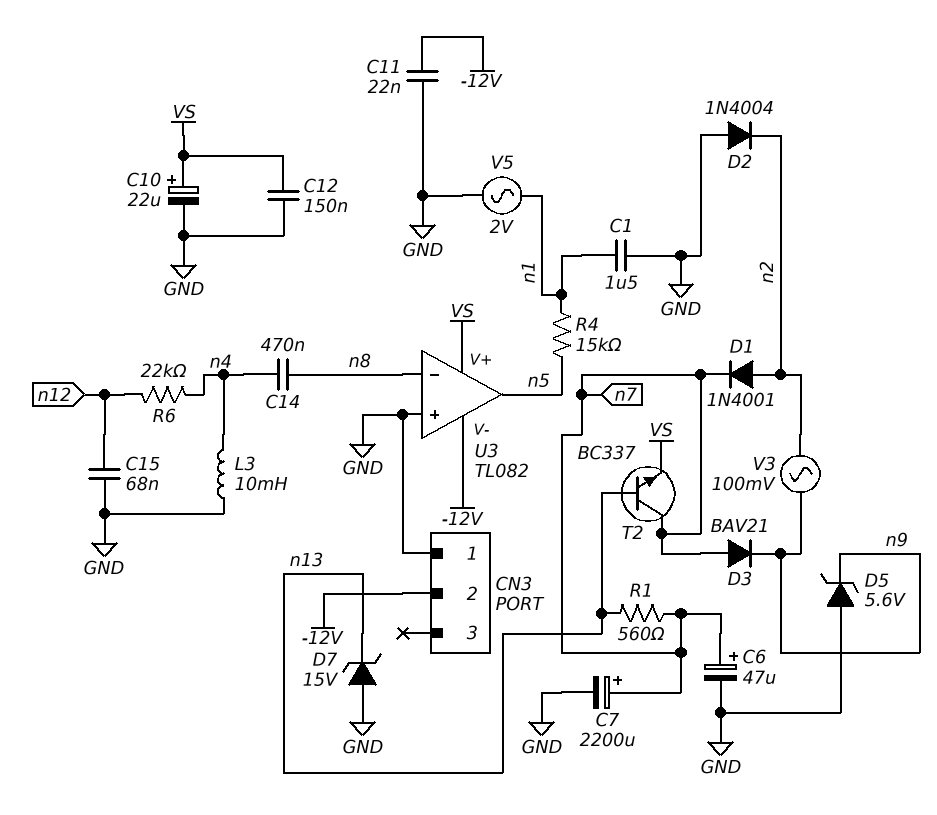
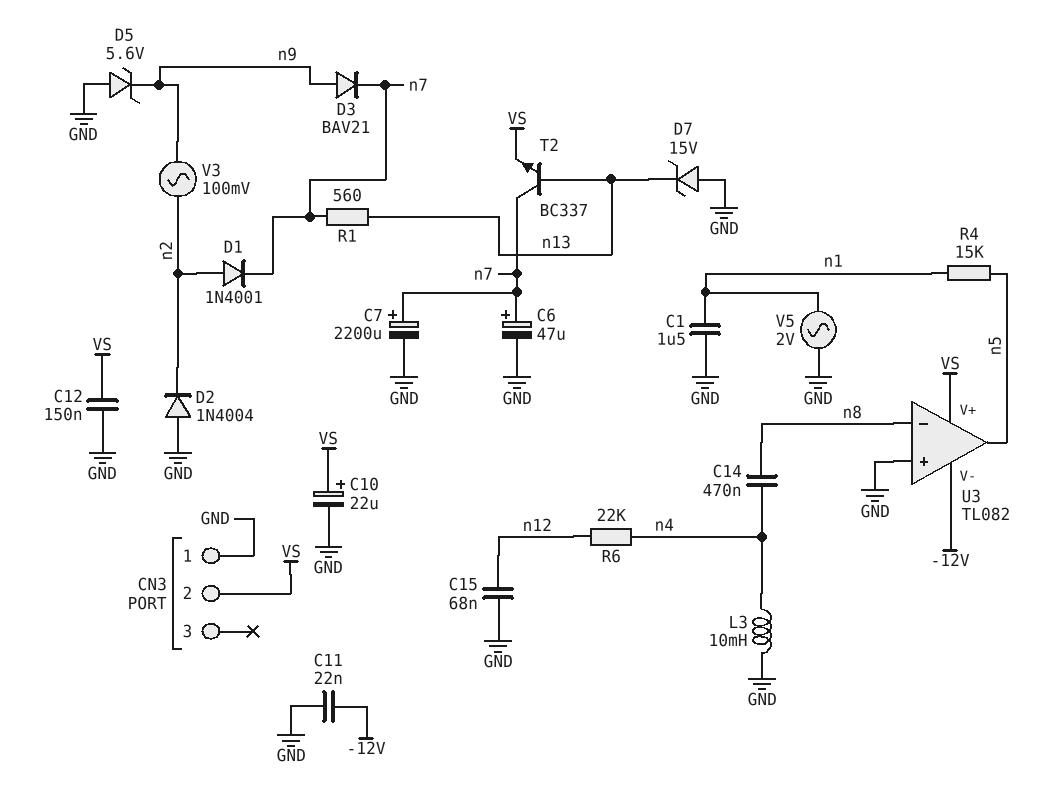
CN3 pin 2: -12V -> VS
D3: diode BAV21 (A n7, K n9) -> diode BAV21 (A n9, K n7)

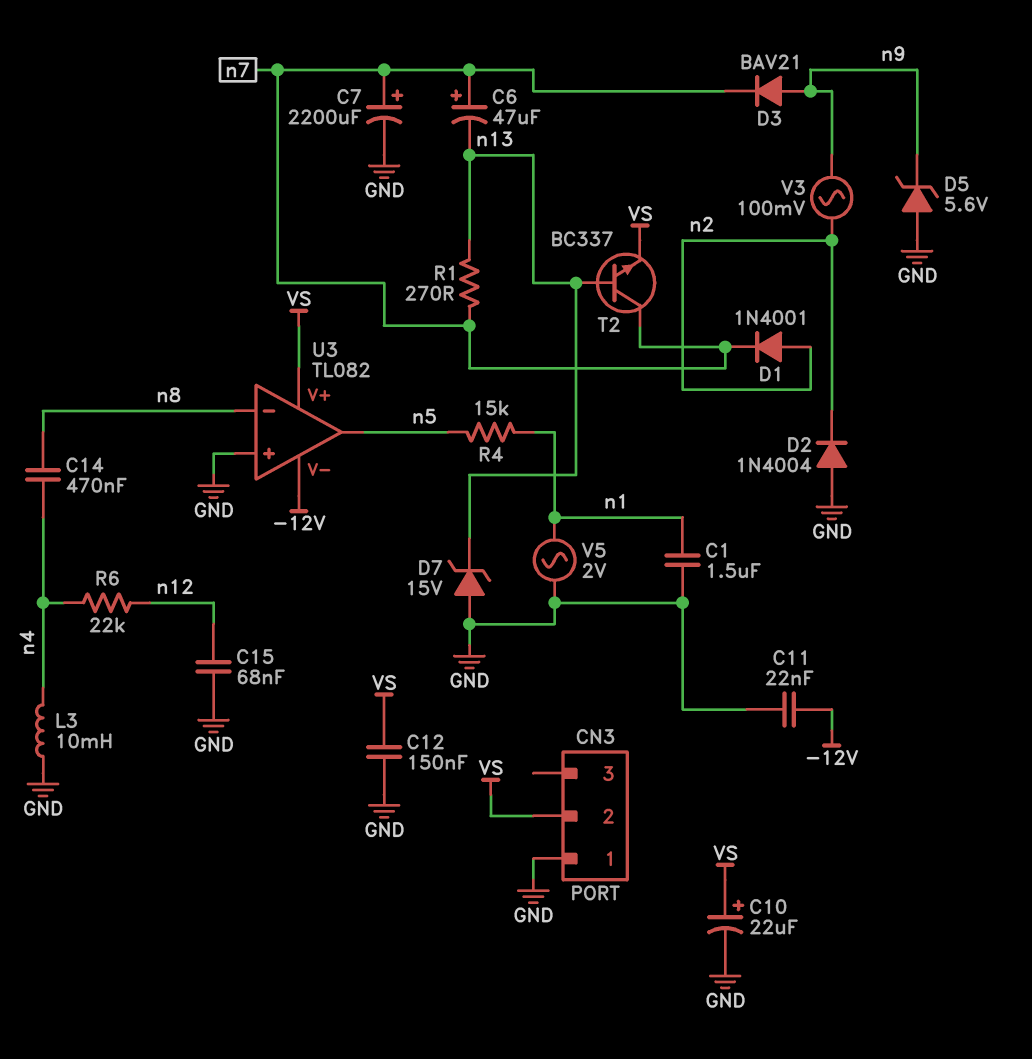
C6: 47uF (plus n7, minus GND) -> 47uF (plus n7, minus n13)
R1: 560 (n7, n13) -> 270 (n7, n13)

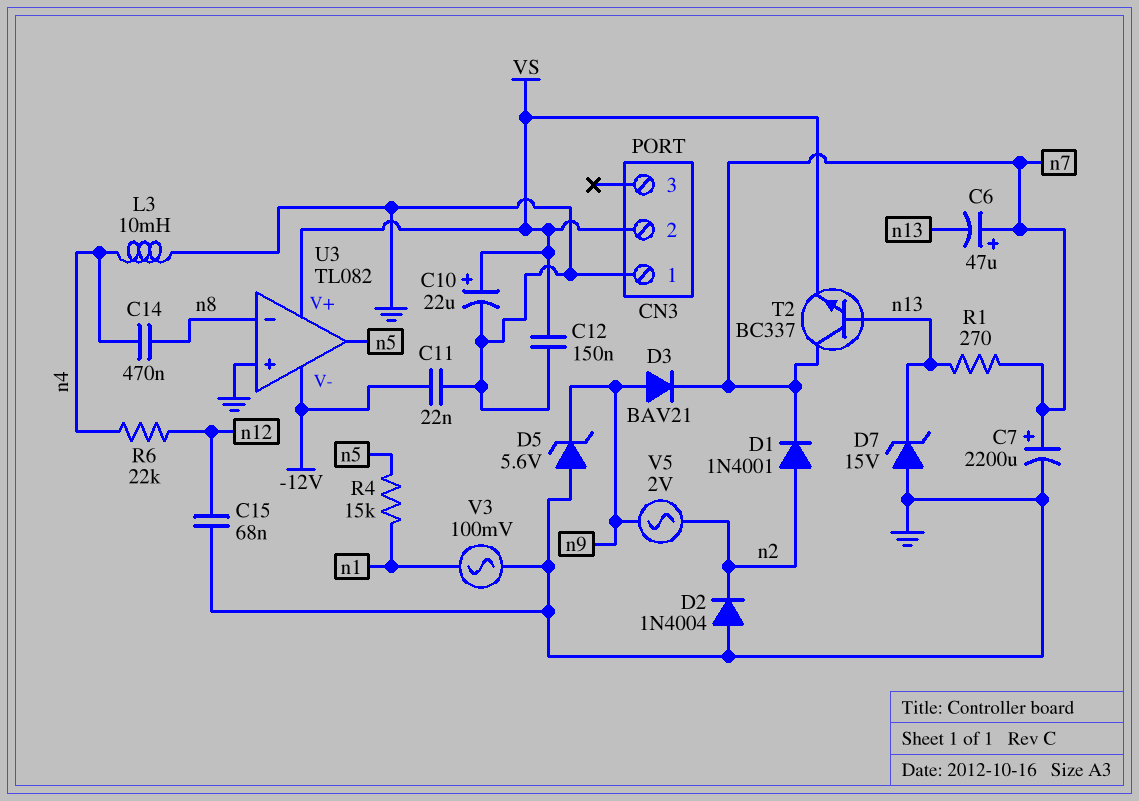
C1: 1.5uF (GND, n1) -> none
V3: AC 100mV (n2, n9) -> AC 100mV (GND, n1)
V5: AC 2V (GND, n1) -> AC 2V (n2, n9)

